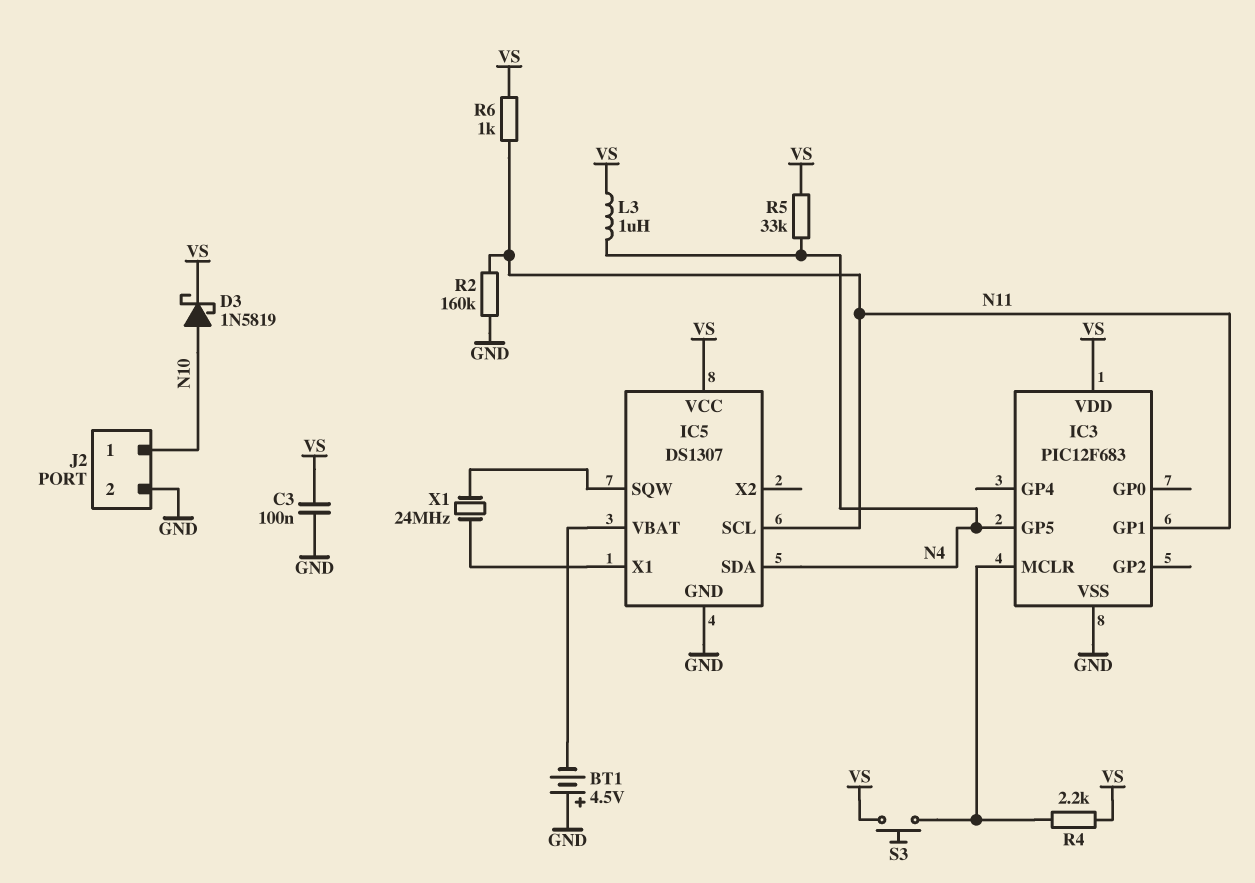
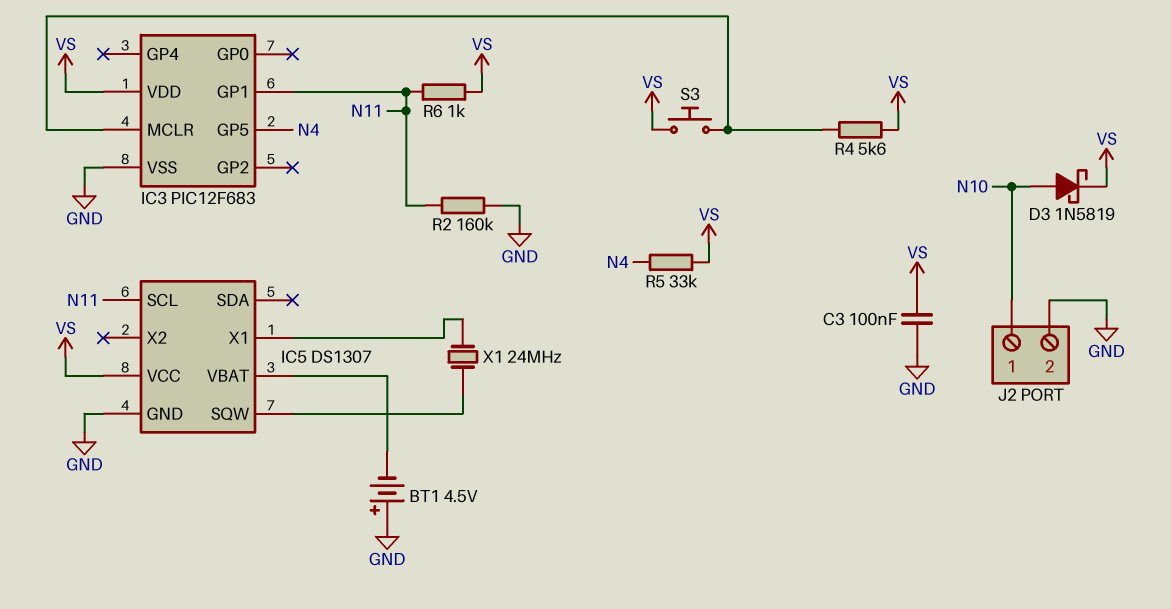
IC5 pin SDA: N4 -> none
L3: 1uH (N4, VS) -> none
R4: 2.2k (IC3/MCLR, VS) -> 5.6k (IC3/MCLR, VS)

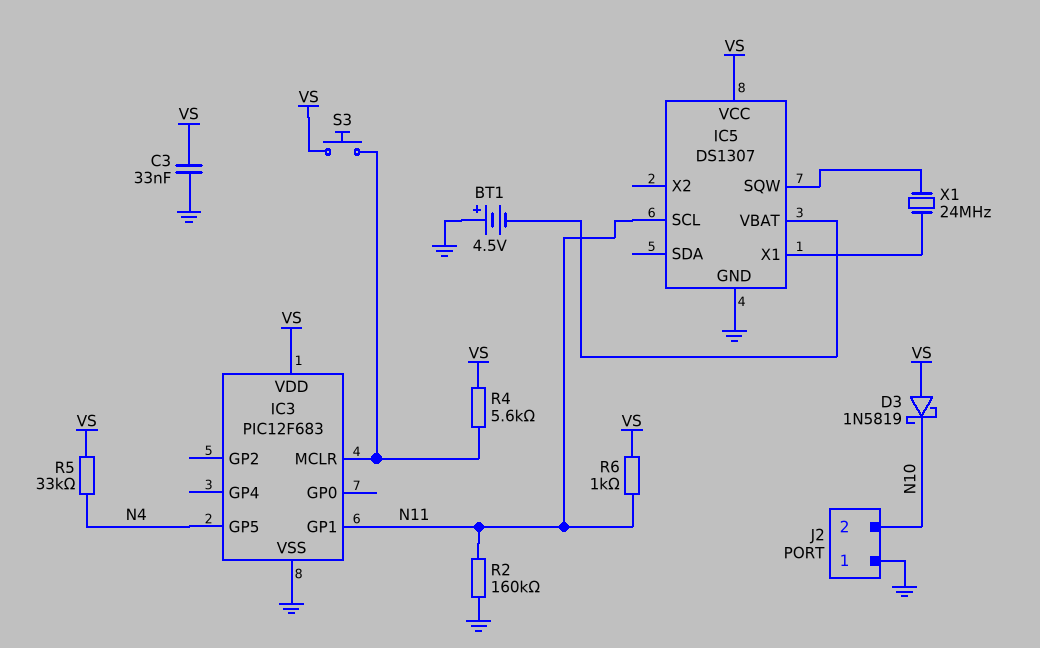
C3: 100nF (GND, VS) -> 33nF (GND, VS)
D3: schottky 1N5819 (A N10, K VS) -> schottky 1N5819 (A VS, K N10)
J2 pin 1: N10 -> GND
J2 pin 2: GND -> N10

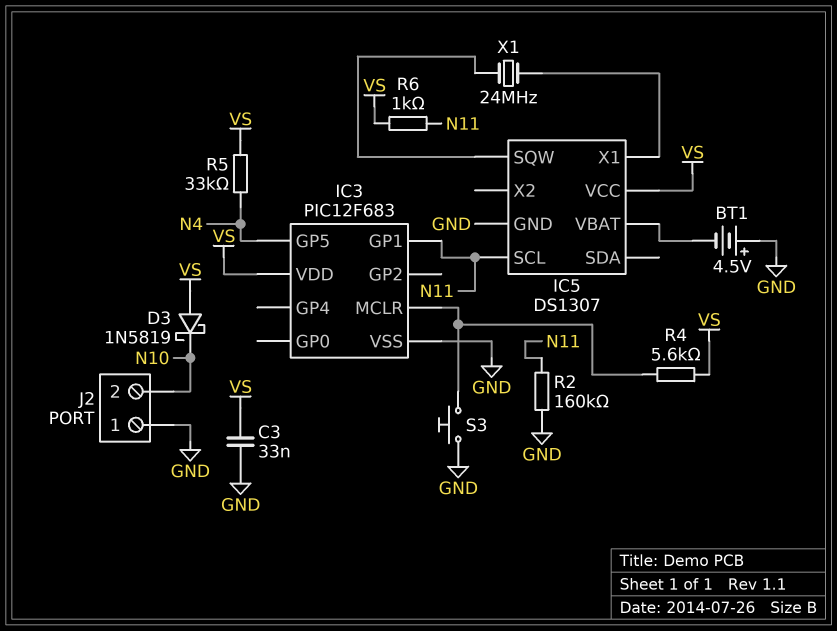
S3: button (IC3/MCLR, VS) -> button (GND, IC3/MCLR)

